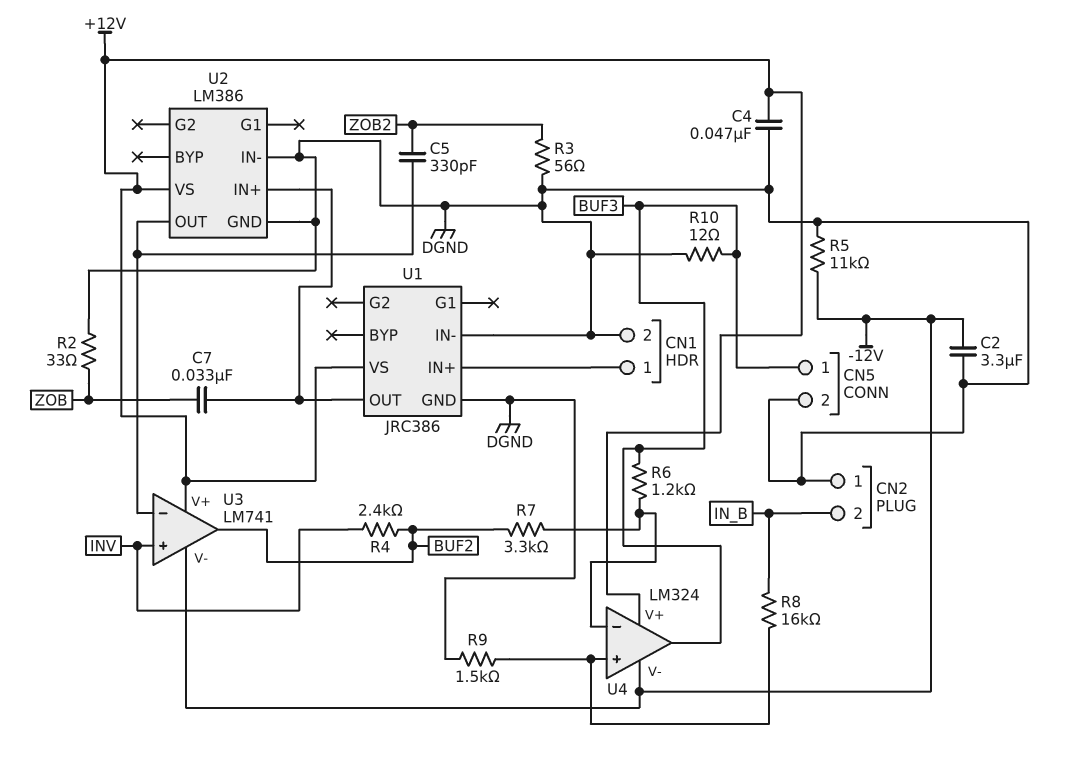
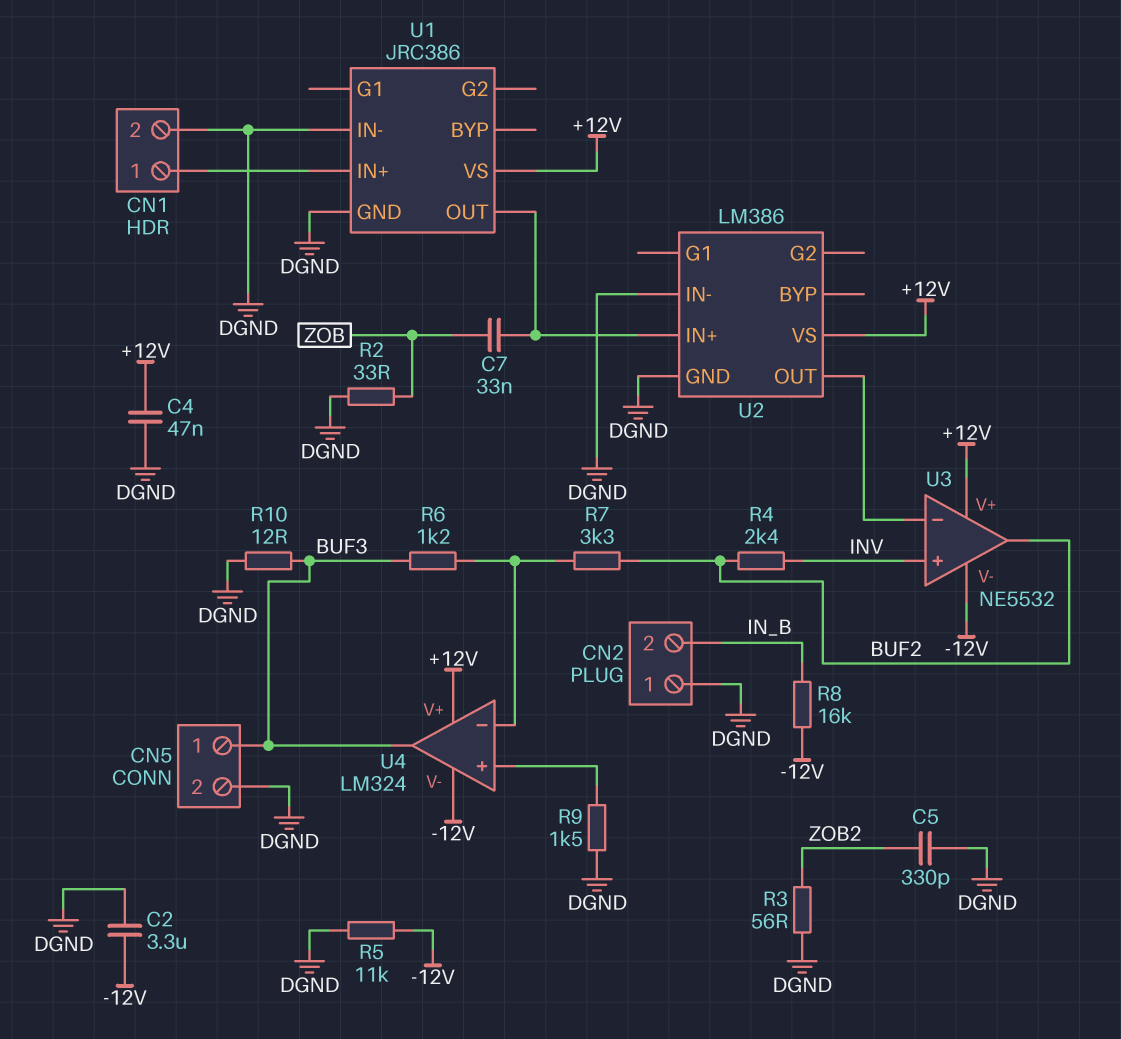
C5: 330pF (U2/OUT, ZOB2) -> 330pF (DGND, ZOB2)
R8: 16k (IN_B, U4/in+) -> 16k (-12V, IN_B)
U3: LM741 -> NE5532

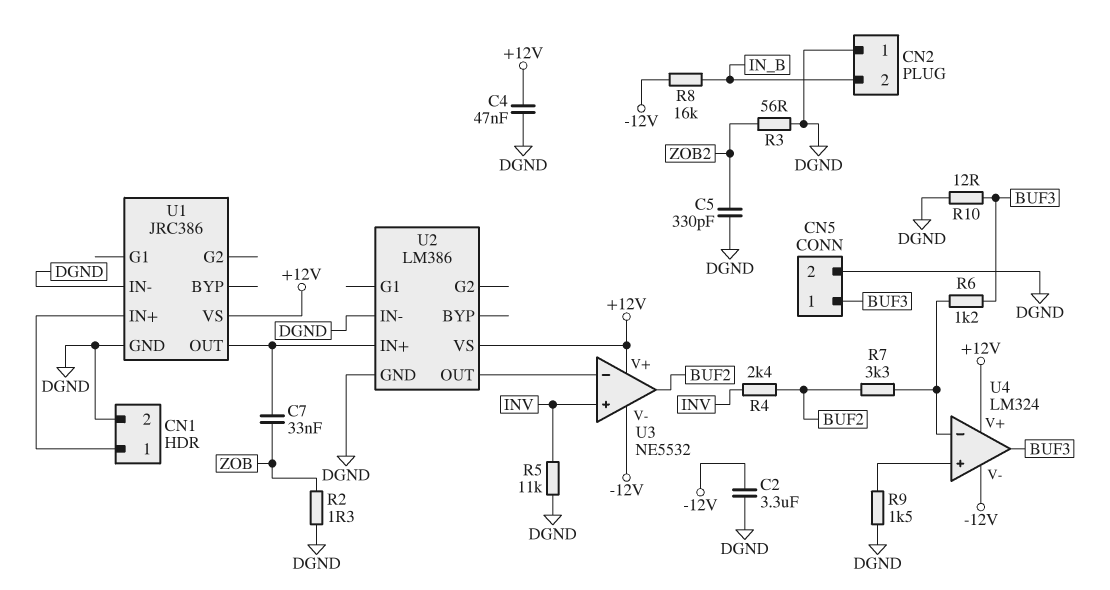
R2: 33 (DGND, ZOB) -> 1.3 (DGND, ZOB)
R5: 11k (-12V, DGND) -> 11k (DGND, INV)

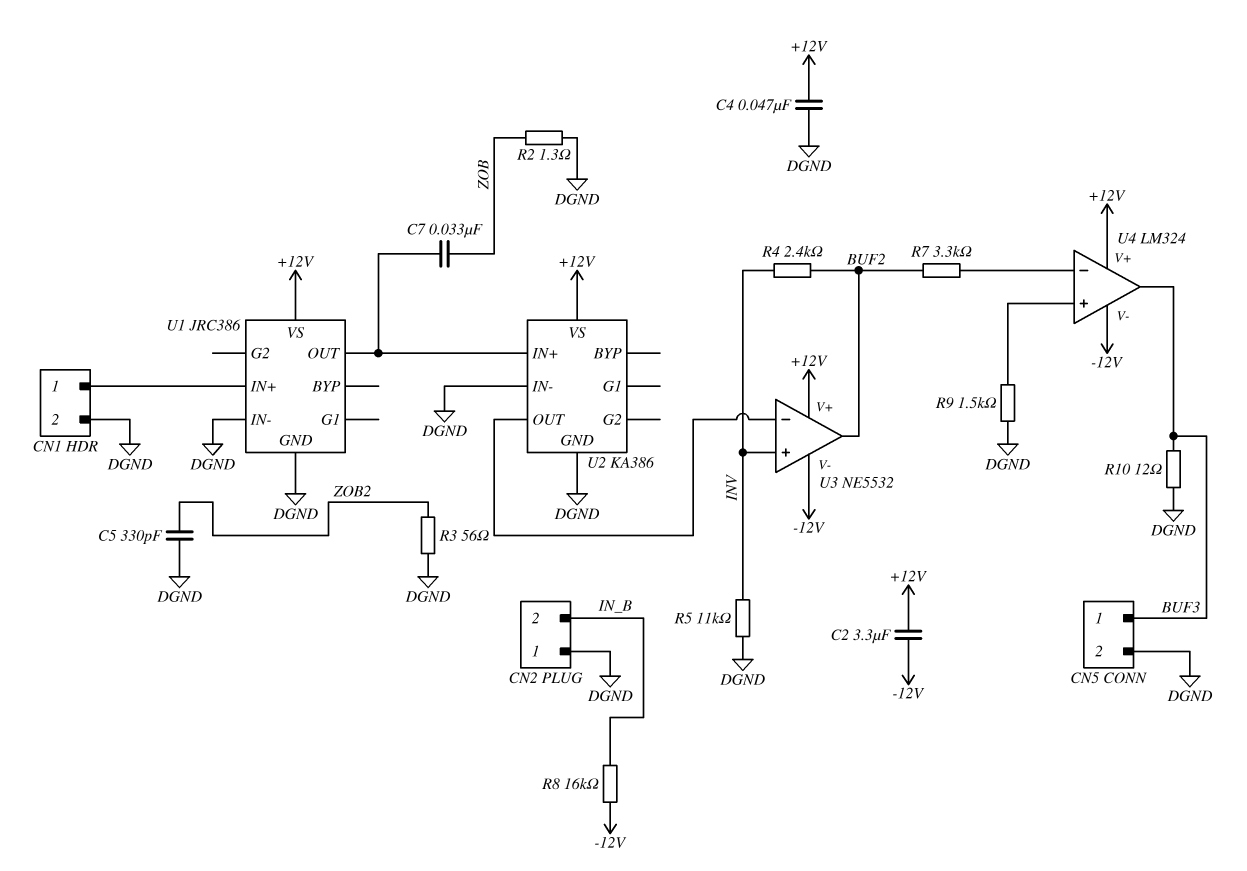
C2: 3.3uF (-12V, DGND) -> 3.3uF (+12V, -12V)
R6: 1.2k (BUF3, U4/in-) -> none
U2: LM386 -> KA386

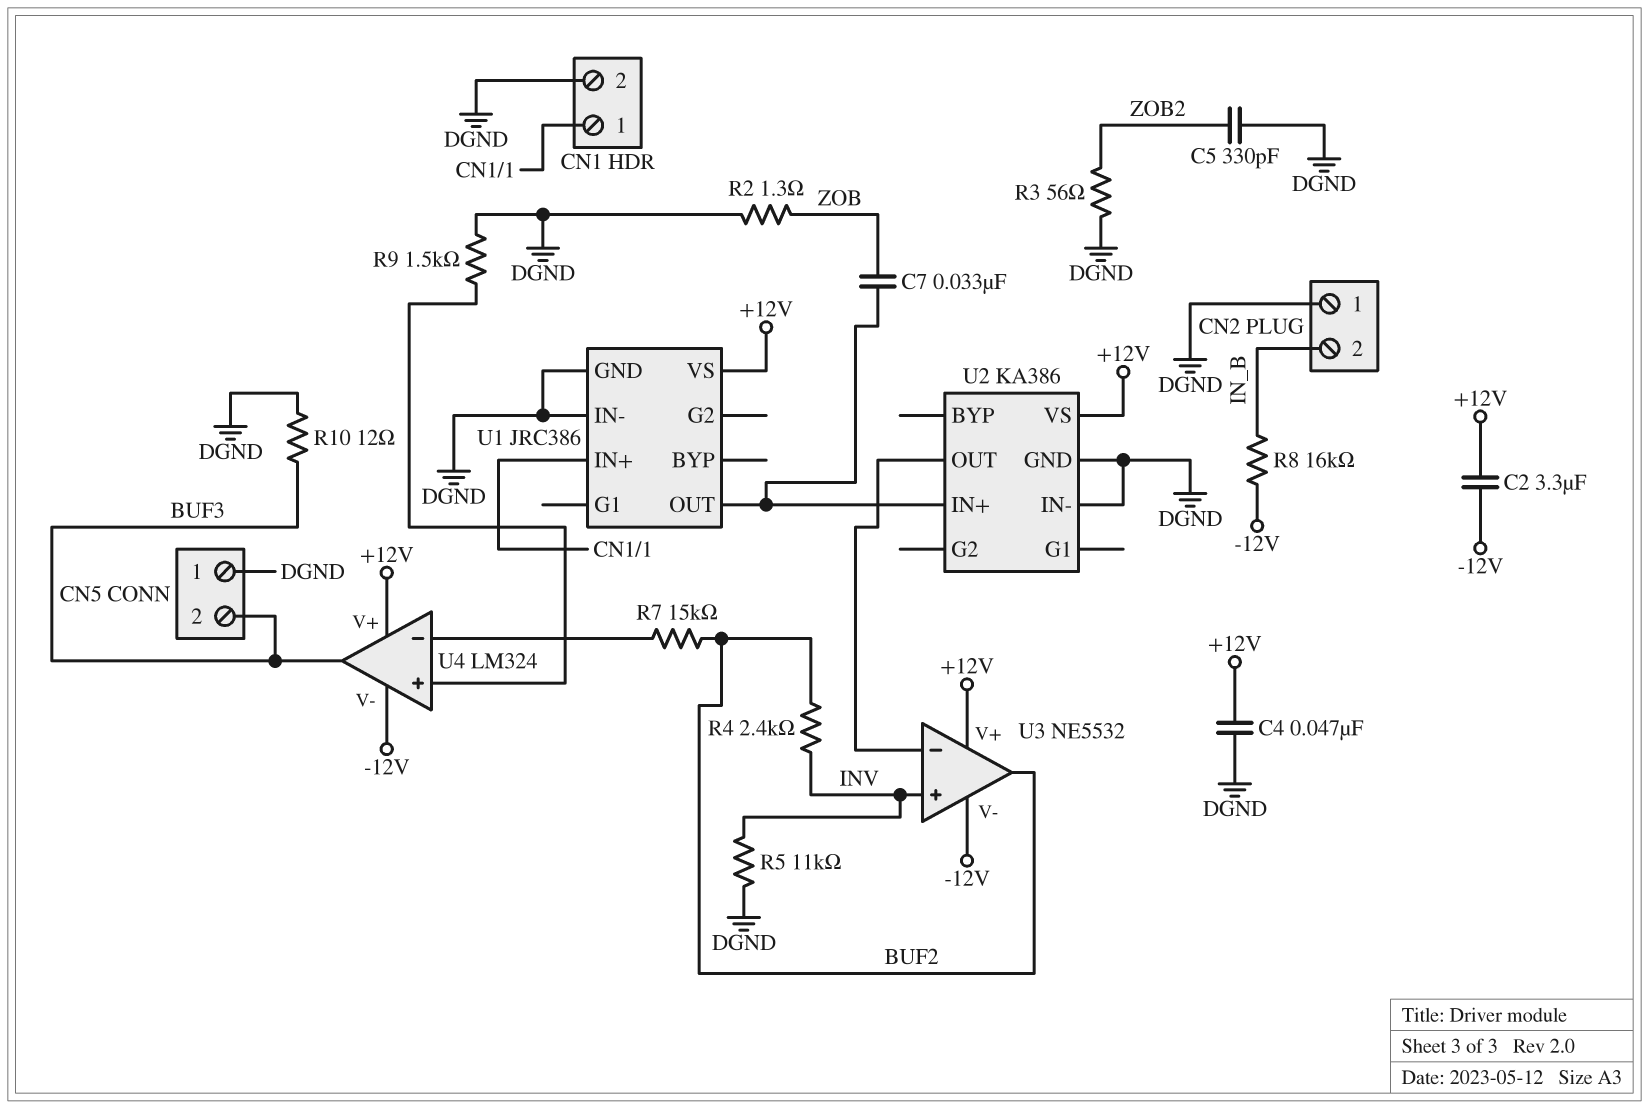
CN5 pin 1: BUF3 -> DGND
CN5 pin 2: DGND -> BUF3
R7: 3.3k (BUF2, U4/in-) -> 15k (BUF2, U4/in-)

